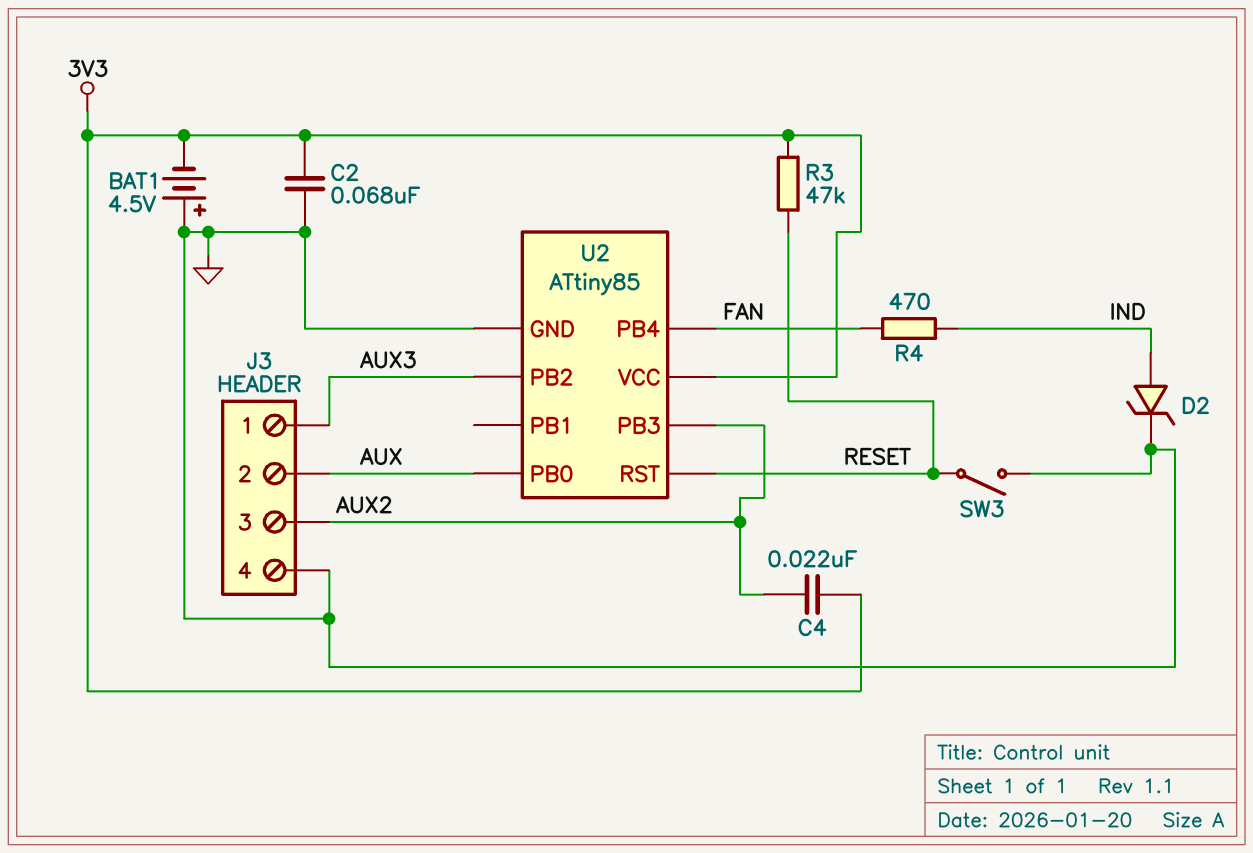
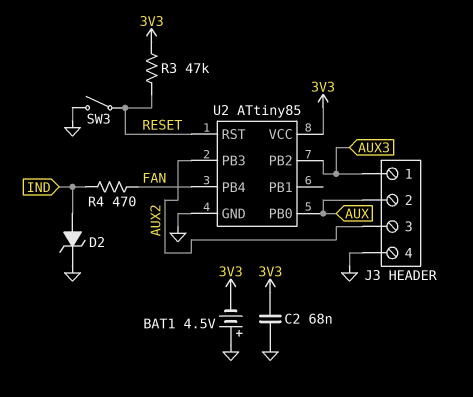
C4: 22nF (3V3, AUX2) -> none

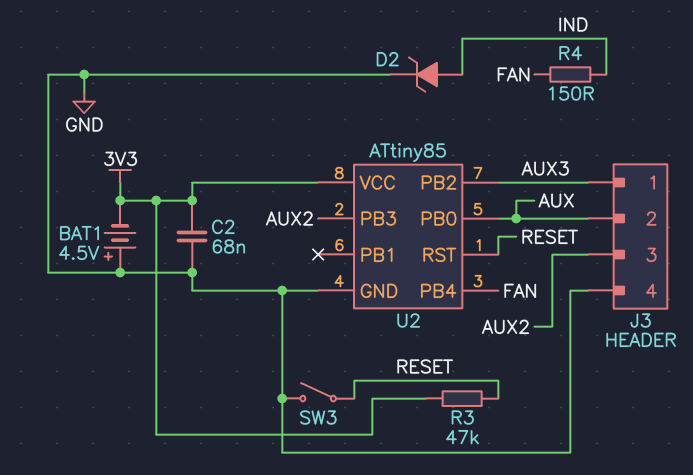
R4: 470 (FAN, IND) -> 150 (FAN, IND)

